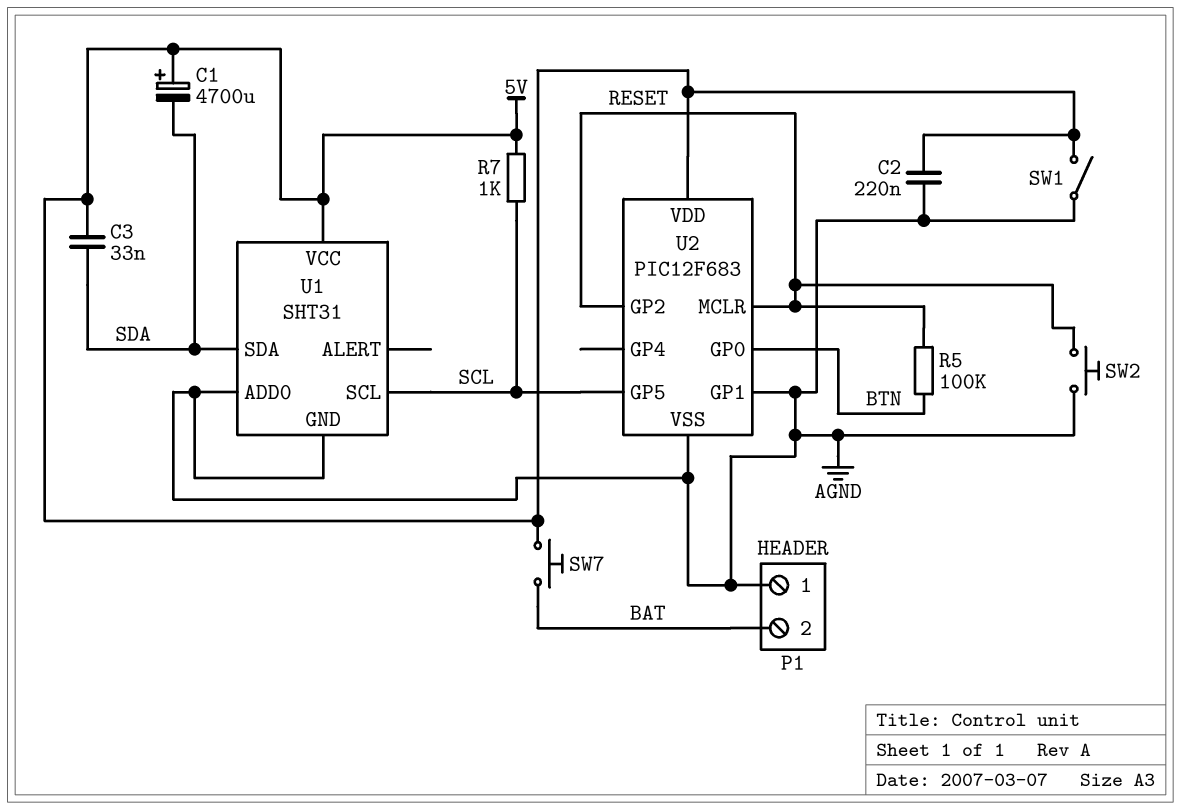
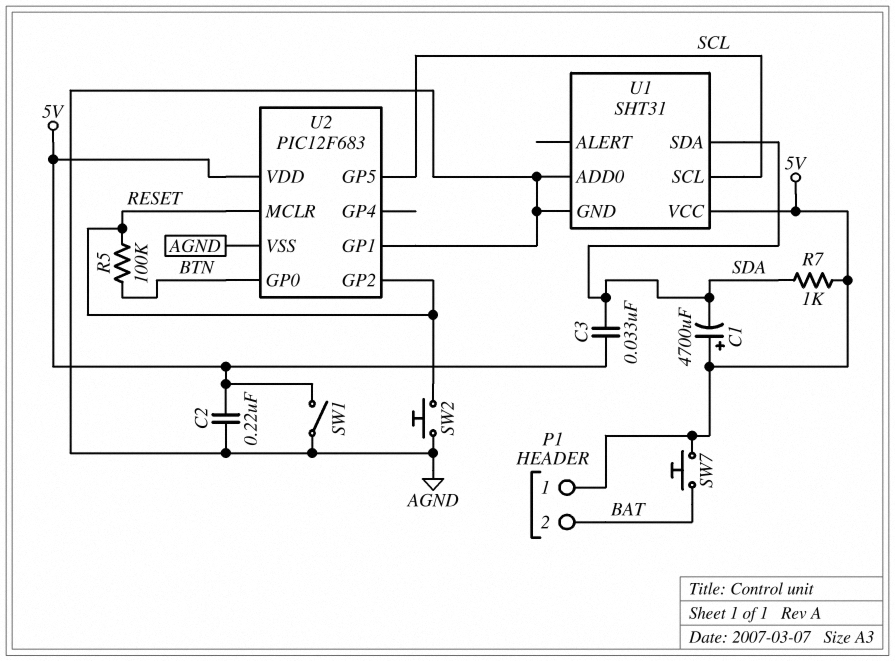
P1 pin 1: AGND -> 5V
R7: 1k (5V, SCL) -> 1k (5V, SDA)

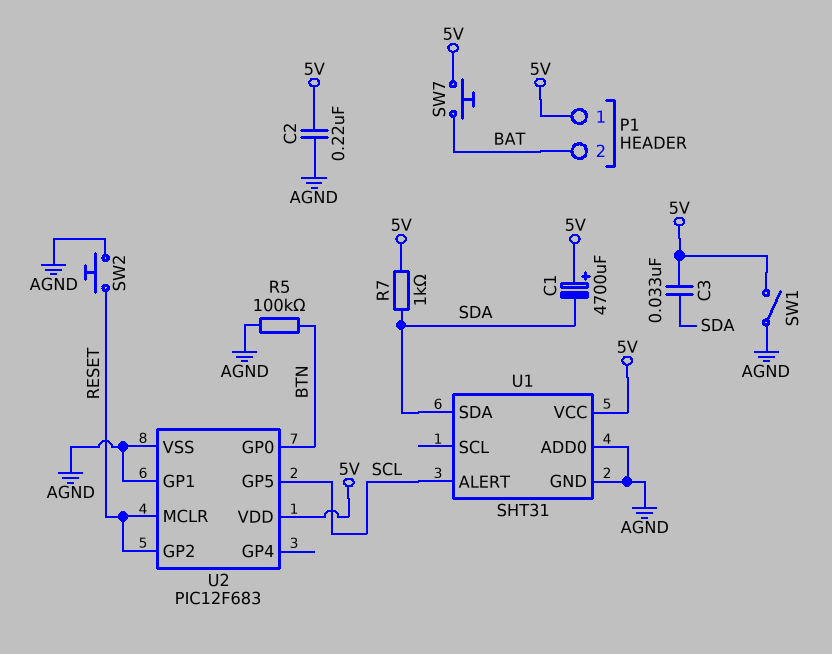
R5: 100k (BTN, RESET) -> 100k (AGND, BTN)
U1 pin ALERT: none -> SCL
U1 pin SCL: SCL -> none

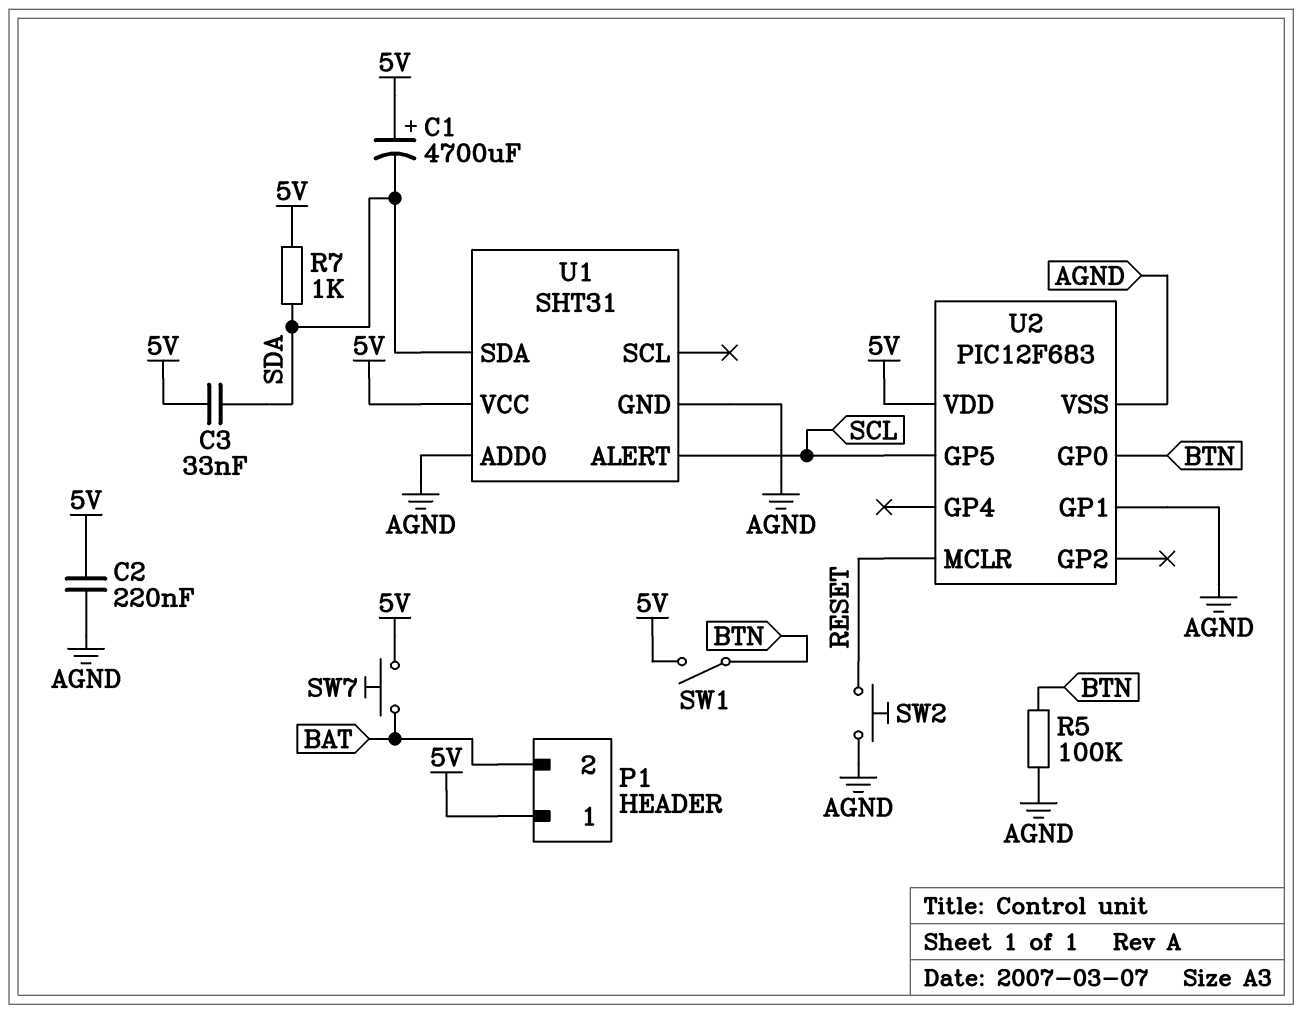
SW1: switch (5V, AGND) -> switch (5V, BTN)
U2 pin GP2: RESET -> none

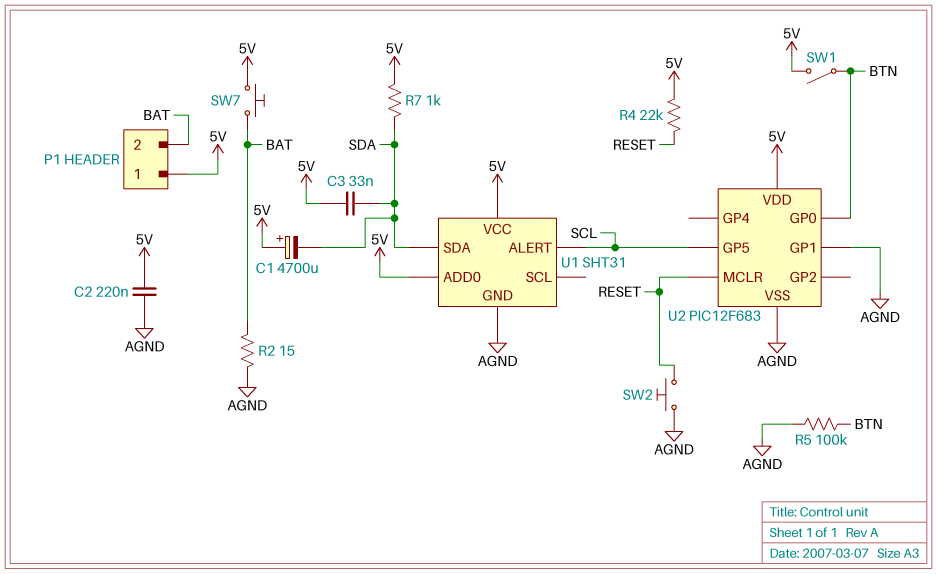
R2: none -> 15 (AGND, BAT)
R4: none -> 22k (5V, RESET)
U1 pin ADD0: AGND -> 5V

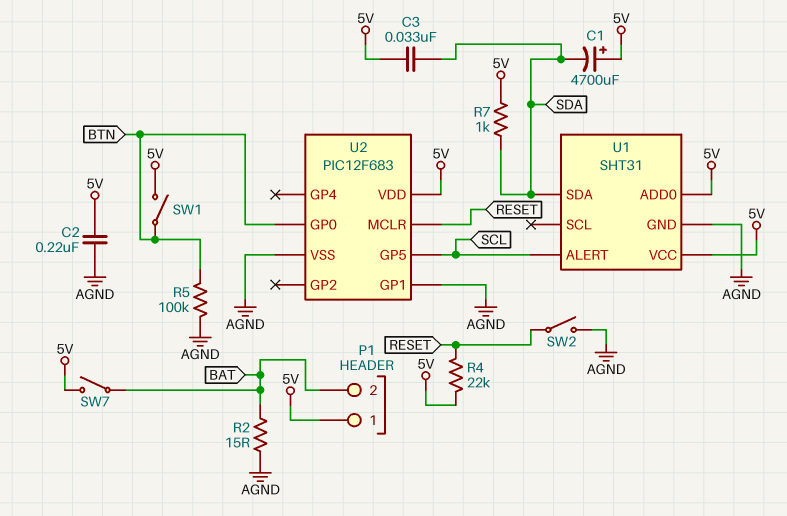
SW2: button (AGND, RESET) -> switch (AGND, RESET)
SW7: button (5V, BAT) -> switch (5V, BAT)

